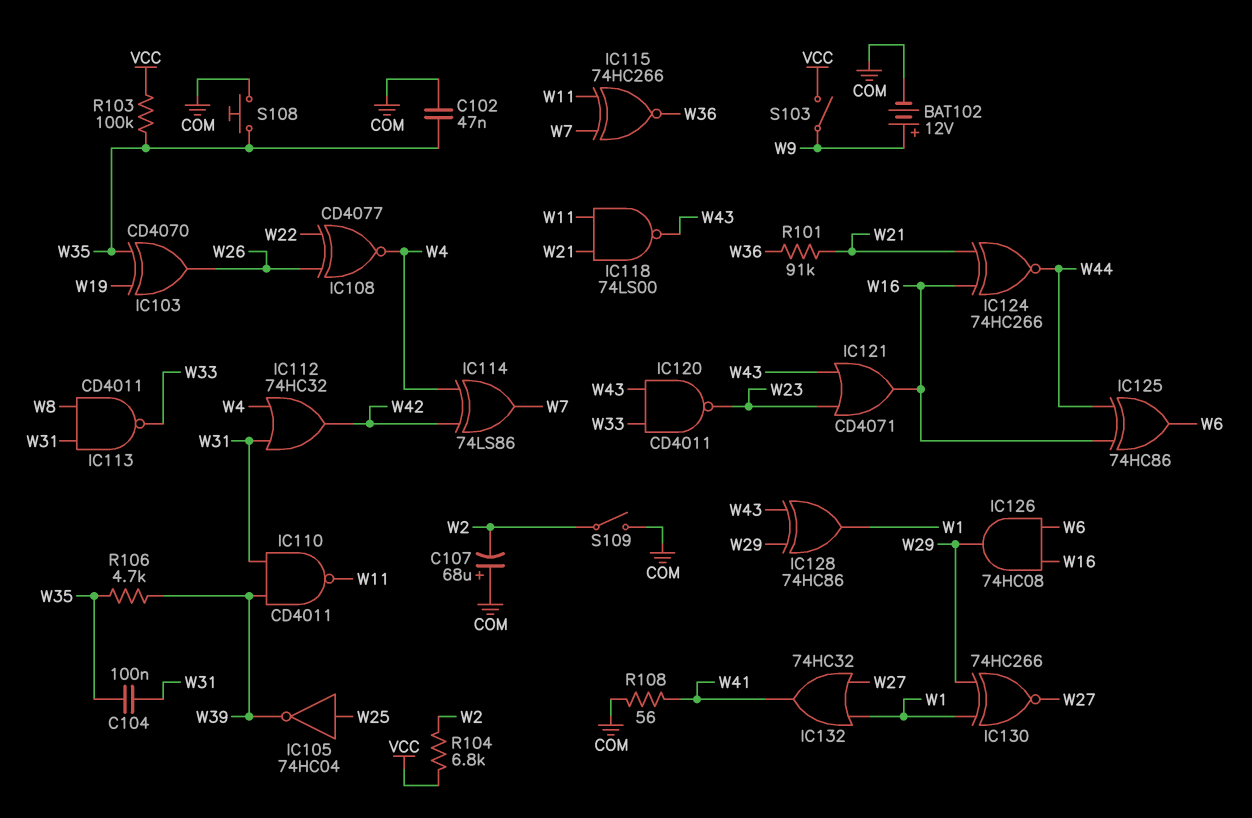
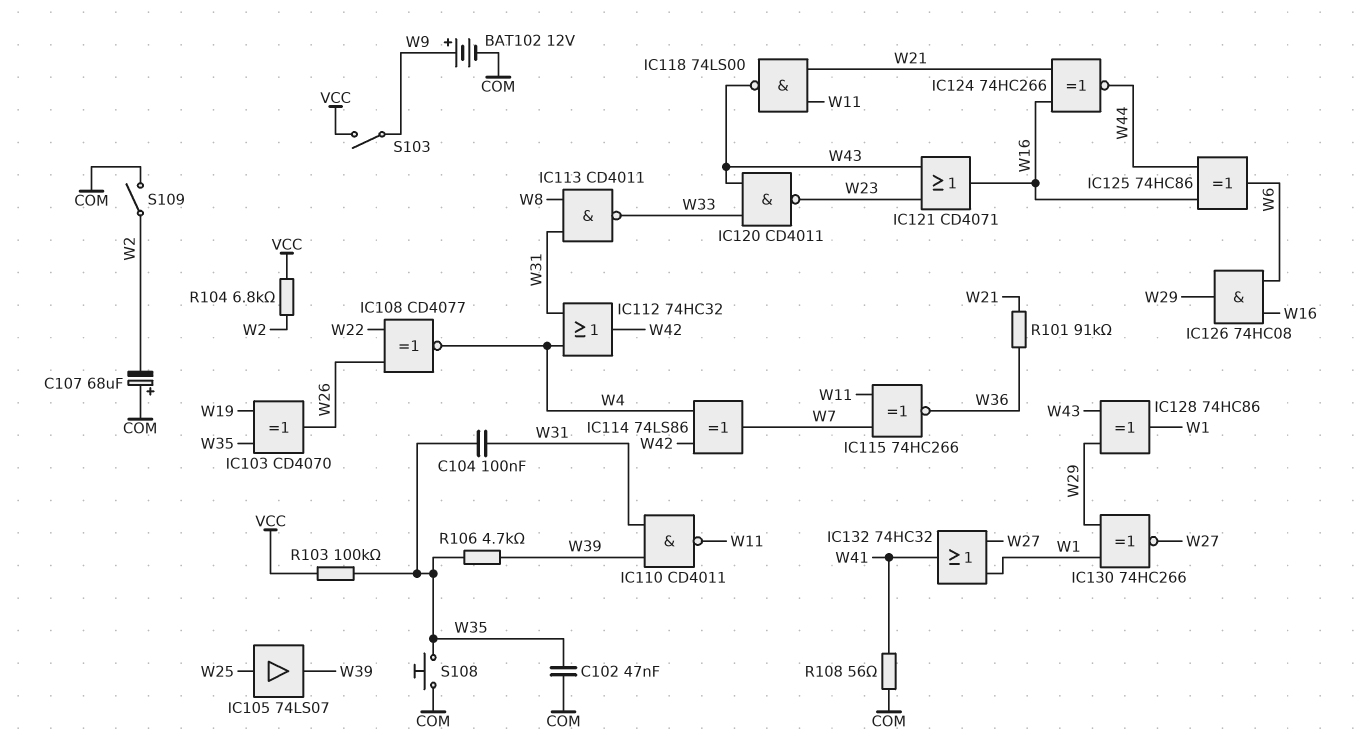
IC105: NOT 74HC04 (in W25, out W39) -> buffer 74LS07 (in W25, out W39)

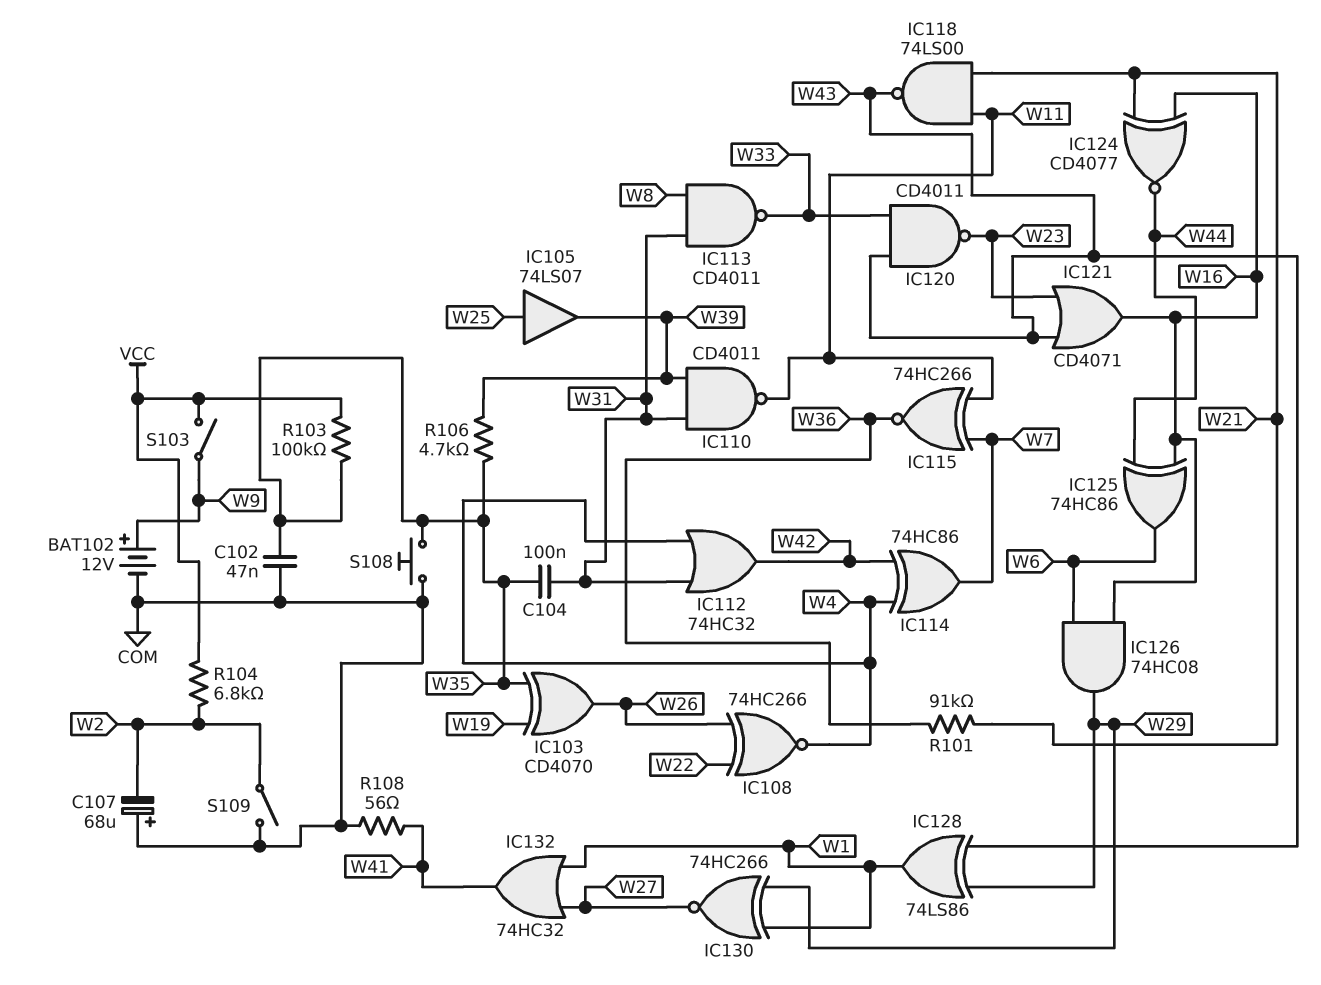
IC108: XNOR CD4077 (in W22, in W26, out W4) -> XNOR 74HC266 (in W22, in W26, out W4)
IC114: XOR 74LS86 (in W4, in W42, out W7) -> XOR 74HC86 (in W4, in W42, out W7)
IC124: XNOR 74HC266 (in W16, in W21, out W44) -> XNOR CD4077 (in W16, in W21, out W44)
IC128: XOR 74HC86 (in W29, in W43, out W1) -> XOR 74LS86 (in W29, in W43, out W1)

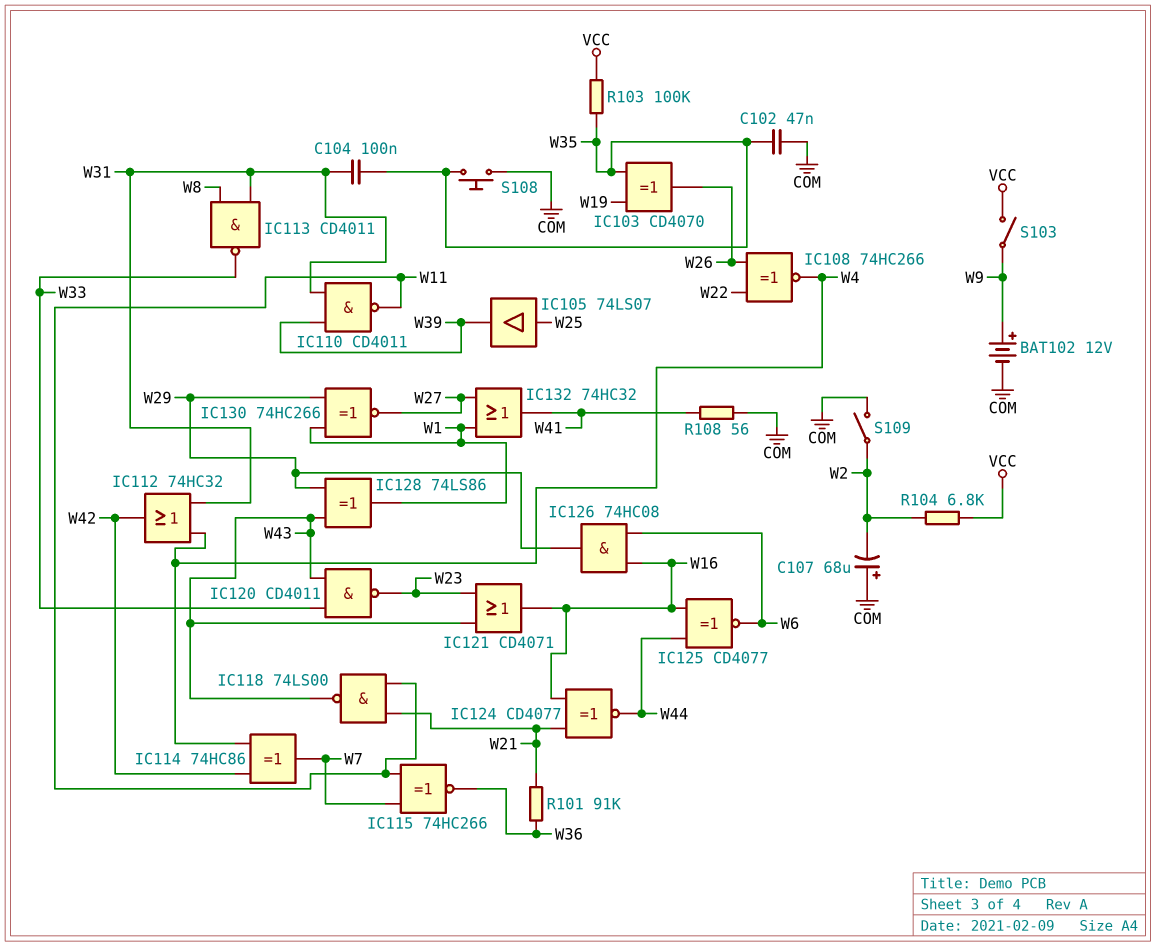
IC125: XOR 74HC86 (in W16, in W44, out W6) -> XNOR CD4077 (in W16, in W44, out W6)
R106: 4.7k (W35, W39) -> none

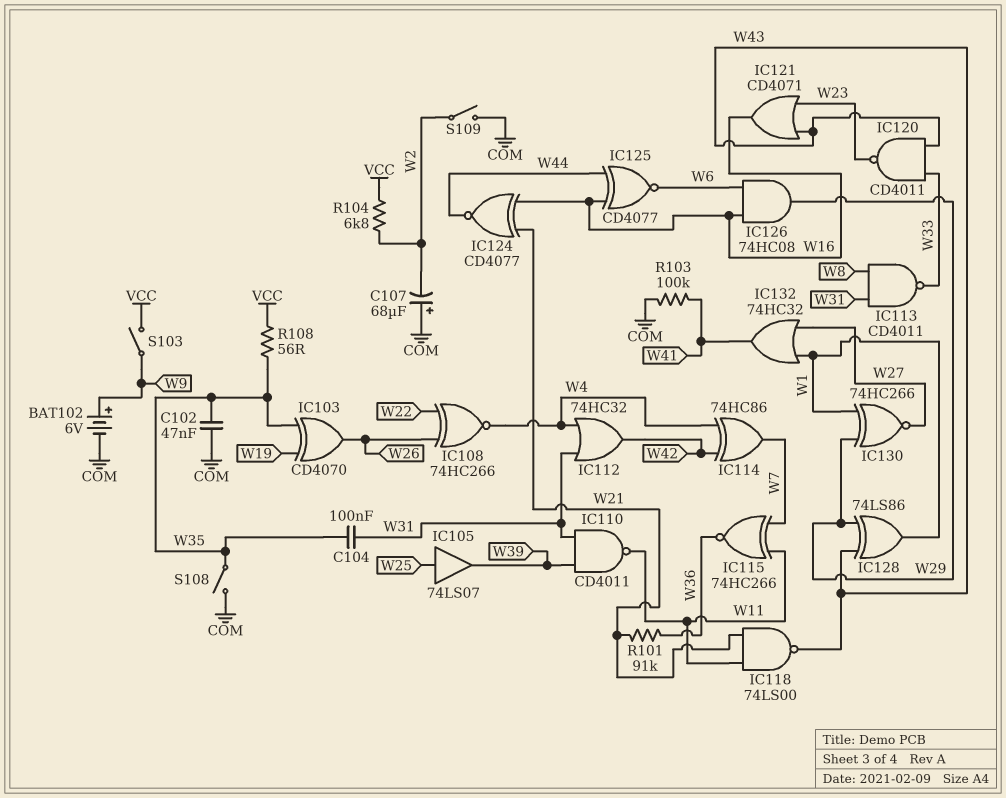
BAT102: 12V (plus W9, minus COM) -> 6V (plus W9, minus COM)
R103: 100k (VCC, W35) -> 100k (COM, W41)
R108: 56 (COM, W41) -> 56 (VCC, W35)
S108: button (COM, W35) -> switch (COM, W35)

